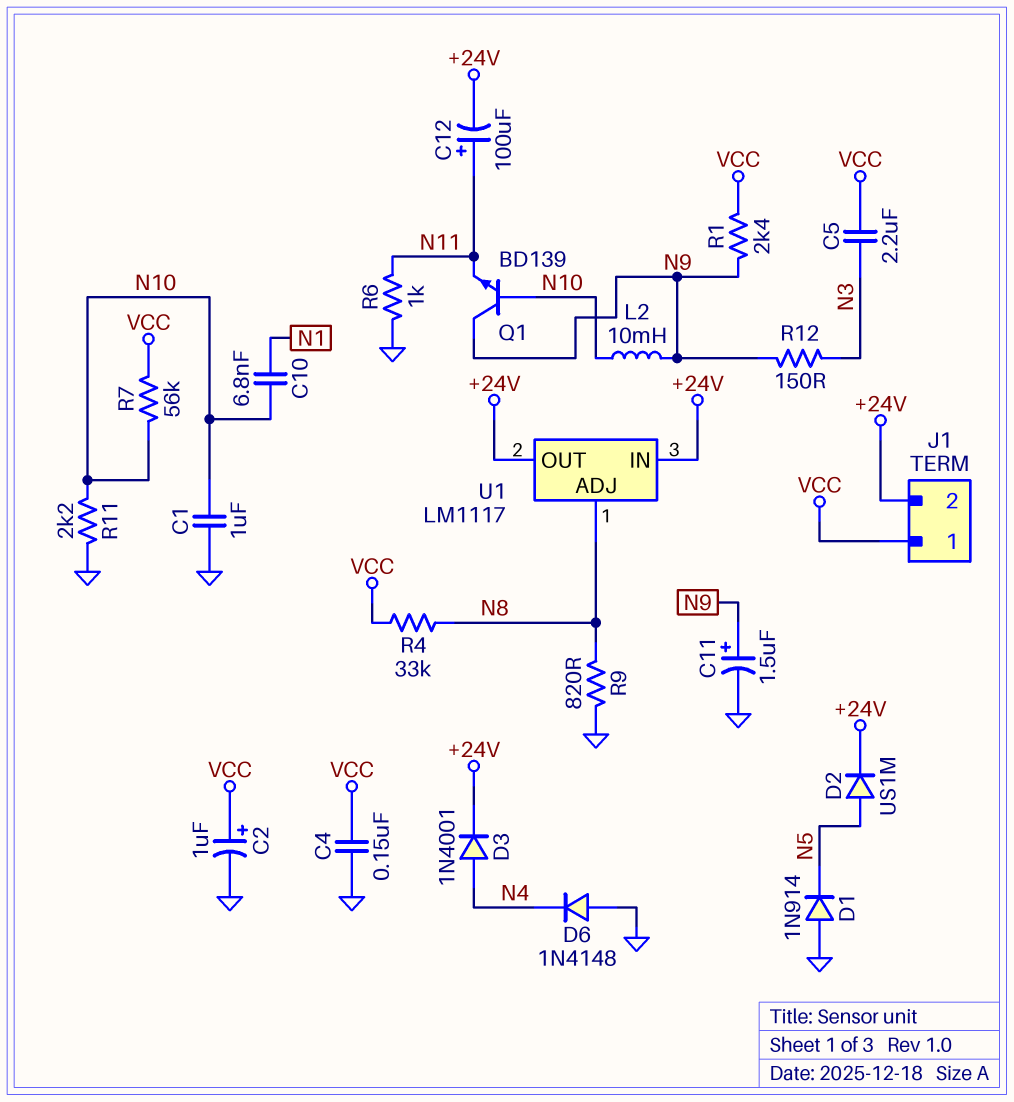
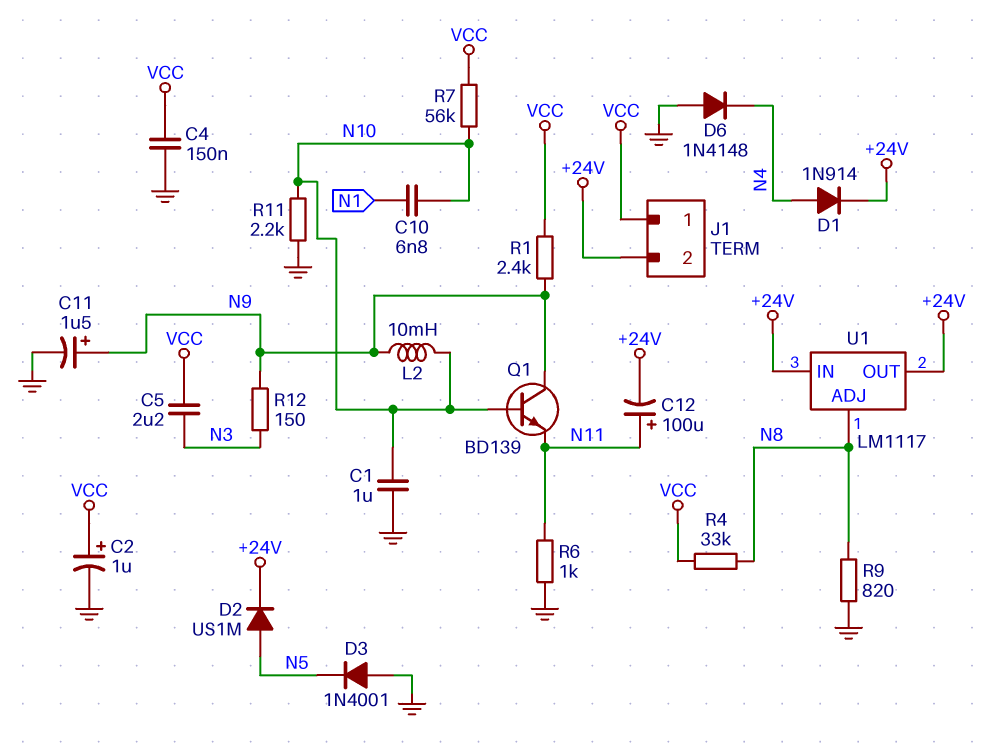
D1: diode 1N914 (A GND, K N5) -> diode 1N914 (A N4, K +24V)
D3: diode 1N4001 (A N4, K +24V) -> diode 1N4001 (A GND, K N5)

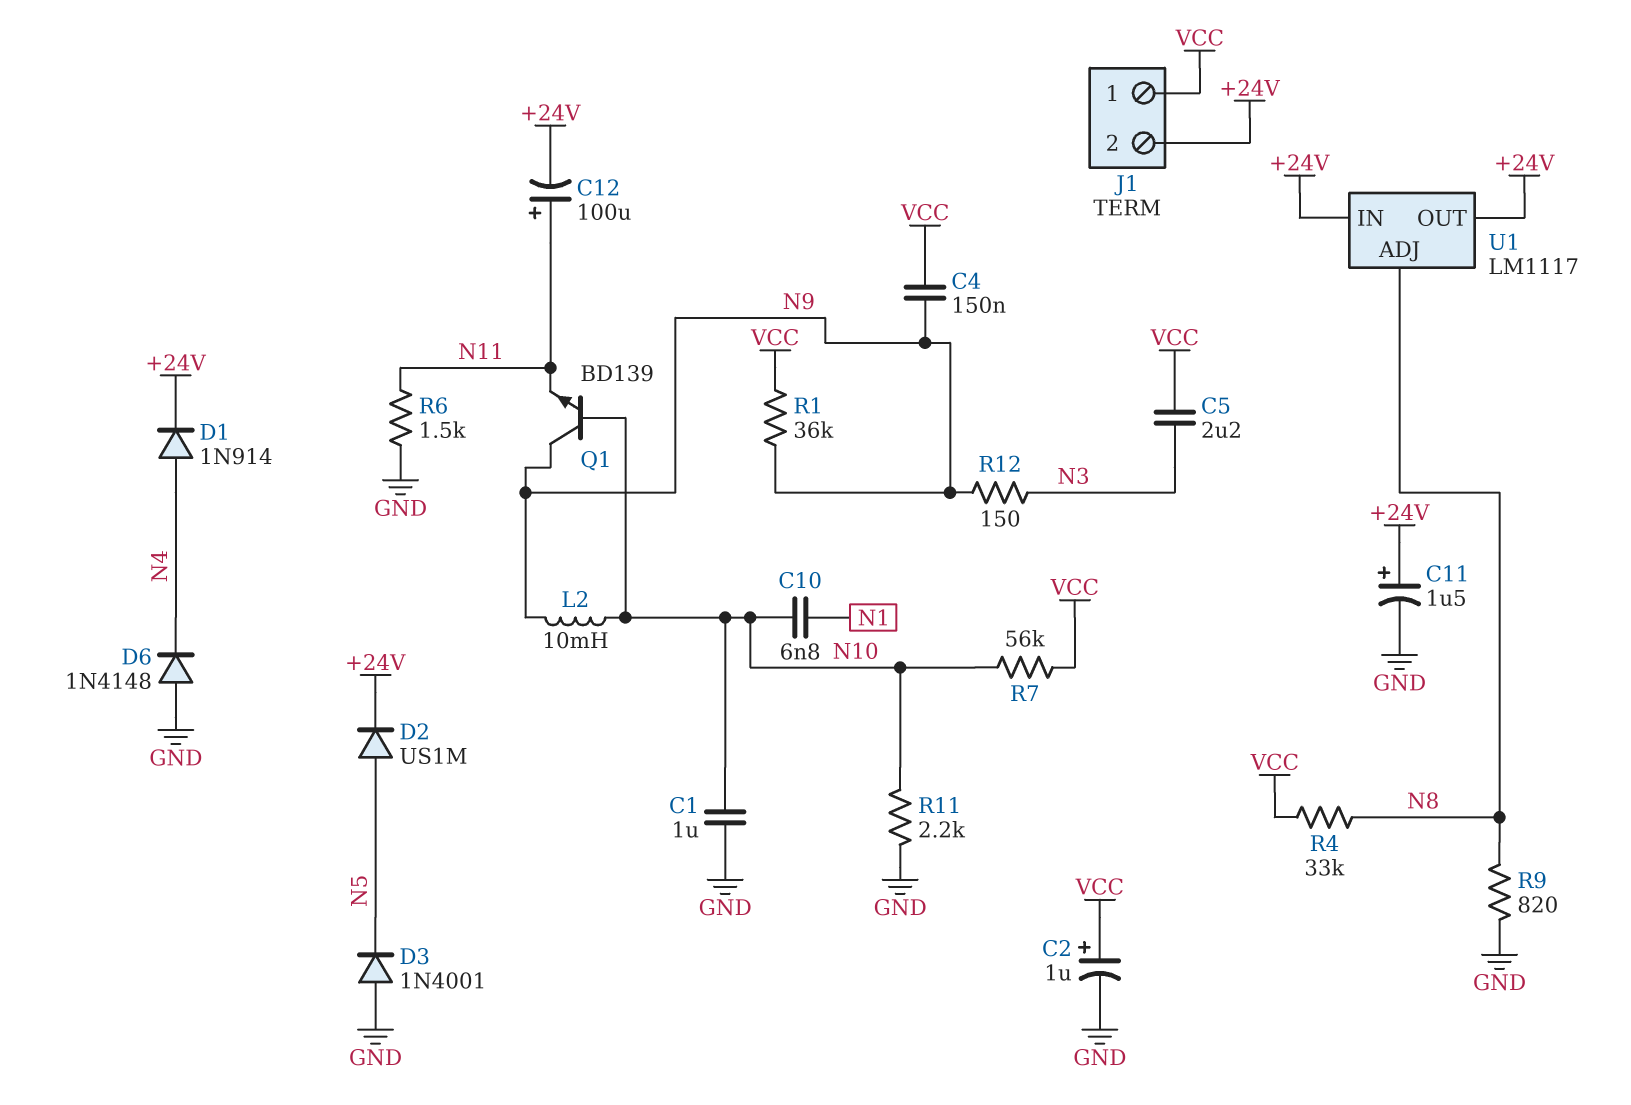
C4: 150nF (GND, VCC) -> 150nF (N9, VCC)
C11: 1.5uF (plus N9, minus GND) -> 1.5uF (plus +24V, minus GND)
R1: 2.4k (N9, VCC) -> 36k (N9, VCC)
R6: 1k (GND, N11) -> 1.5k (GND, N11)

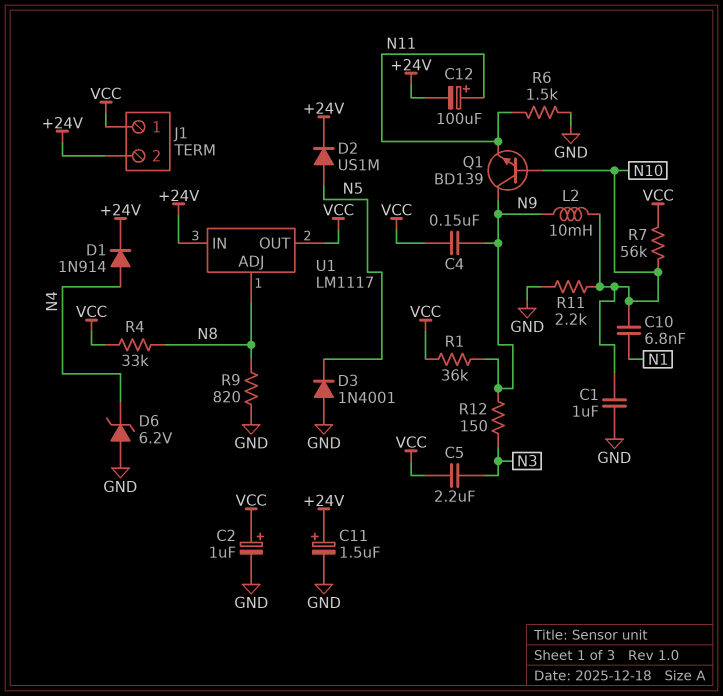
D6: diode 1N4148 (A GND, K N4) -> zener 6.2V (A GND, K N4)
U1 pin OUT: +24V -> VCC

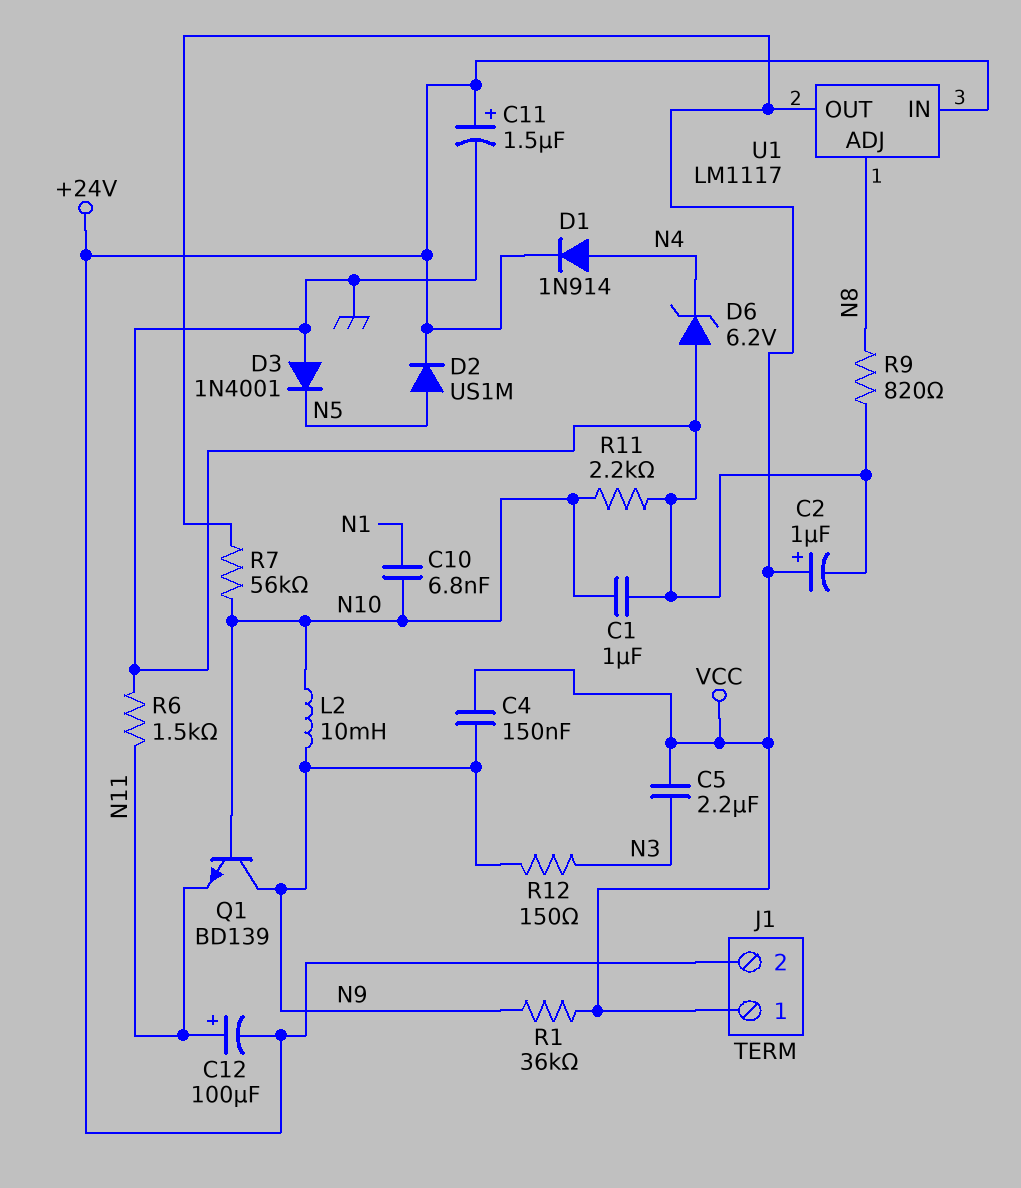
R4: 33k (N8, VCC) -> none

